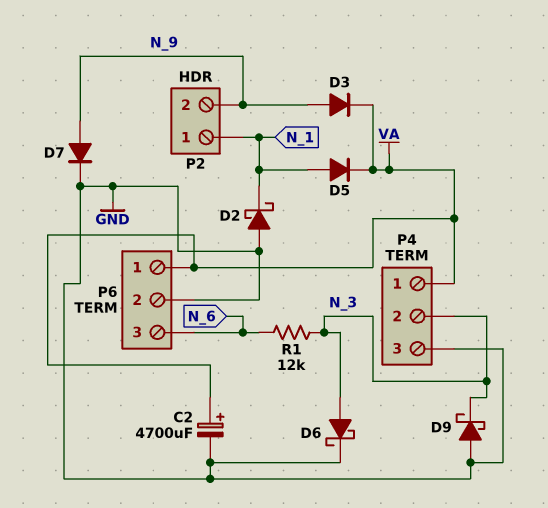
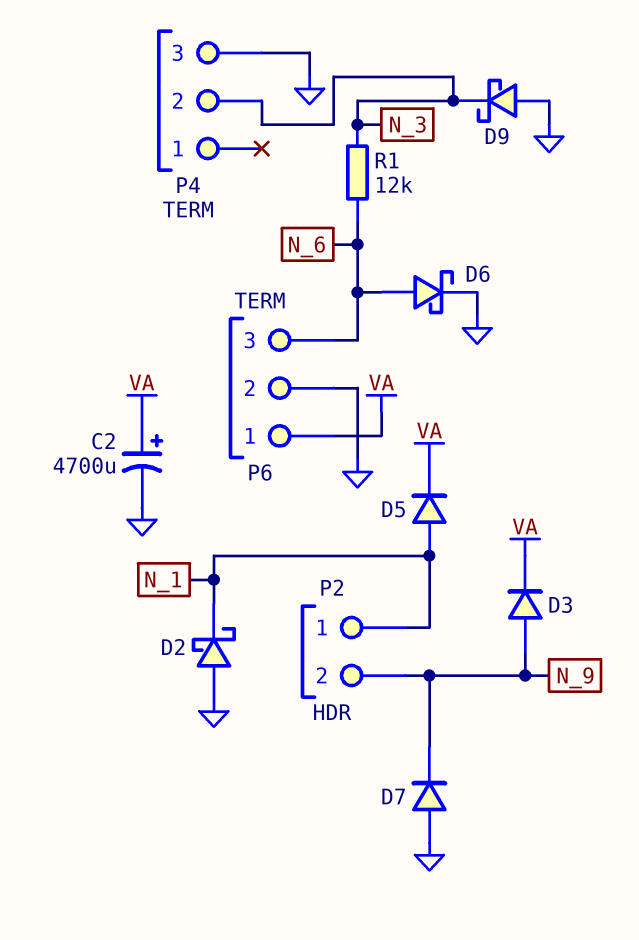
D6: schottky (A N_3, K GND) -> schottky (A N_6, K GND)
D7: diode (A N_9, K GND) -> diode (A GND, K N_9)
P4 pin 1: VA -> none

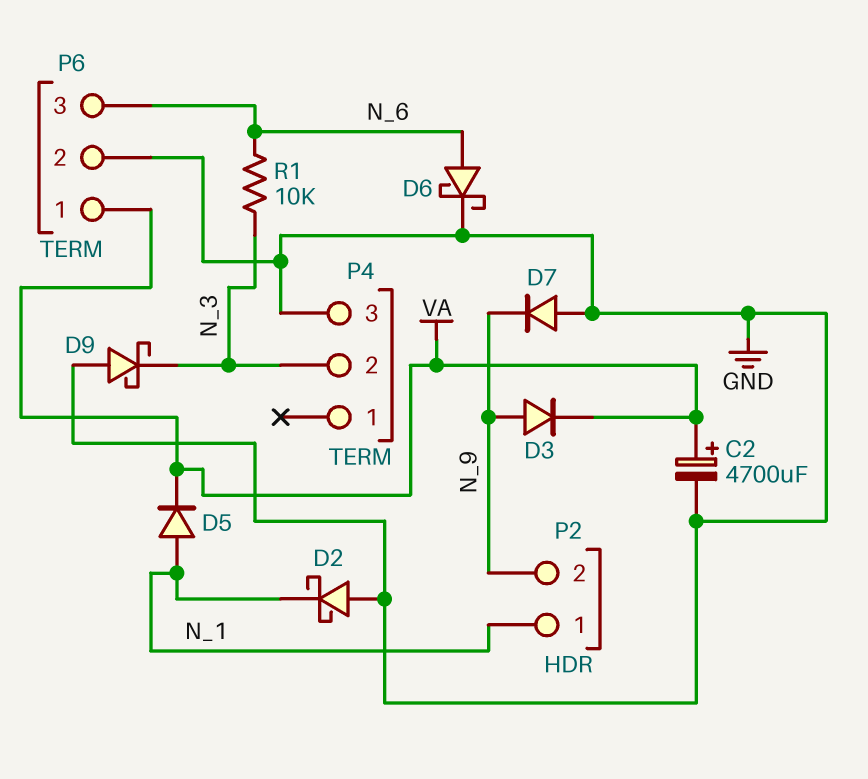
R1: 12k (N_3, N_6) -> 10k (N_3, N_6)

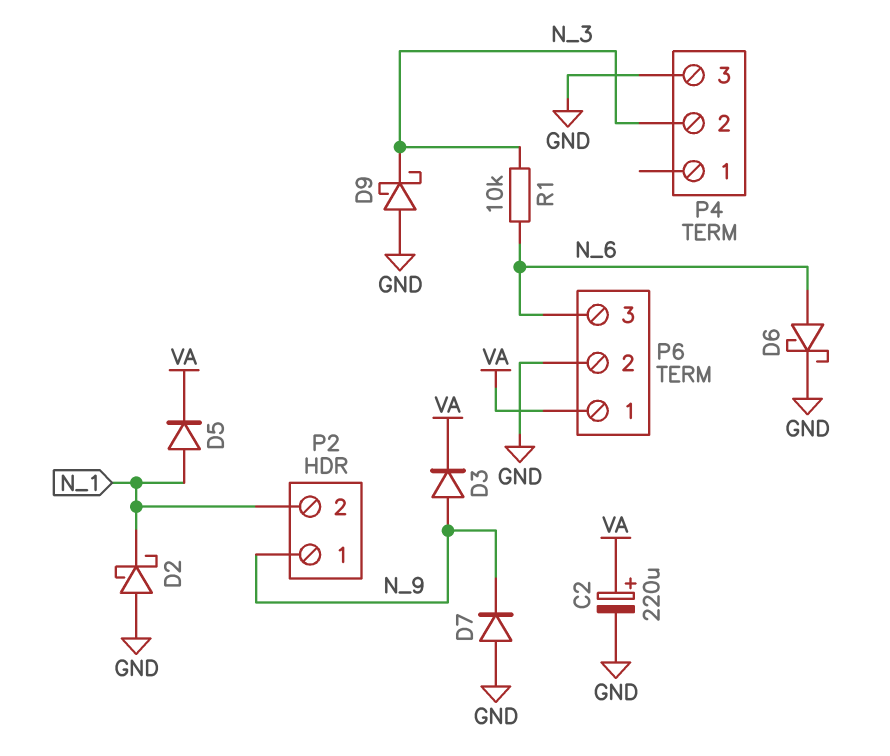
C2: 4700uF (plus VA, minus GND) -> 220uF (plus VA, minus GND)
P2 pin 1: N_1 -> N_9
P2 pin 2: N_9 -> N_1

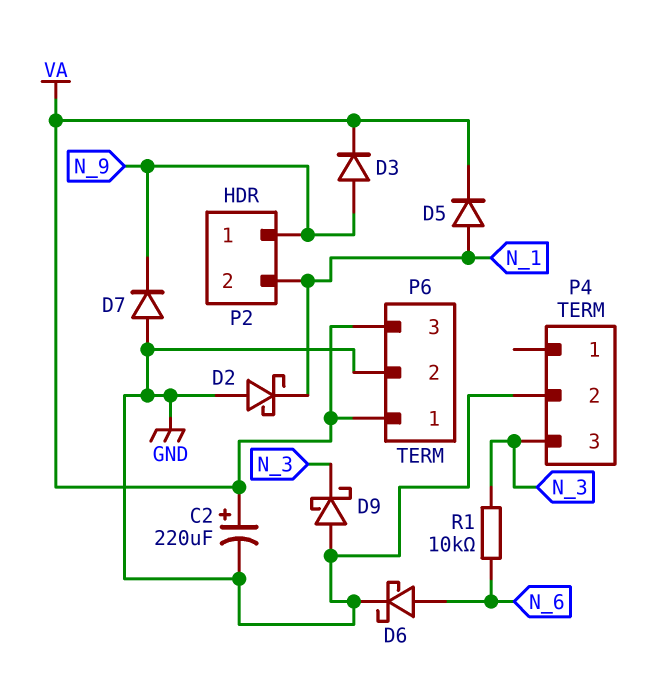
P4 pin 2: N_3 -> GND
P4 pin 3: GND -> N_3
P6 pin 3: N_6 -> VA

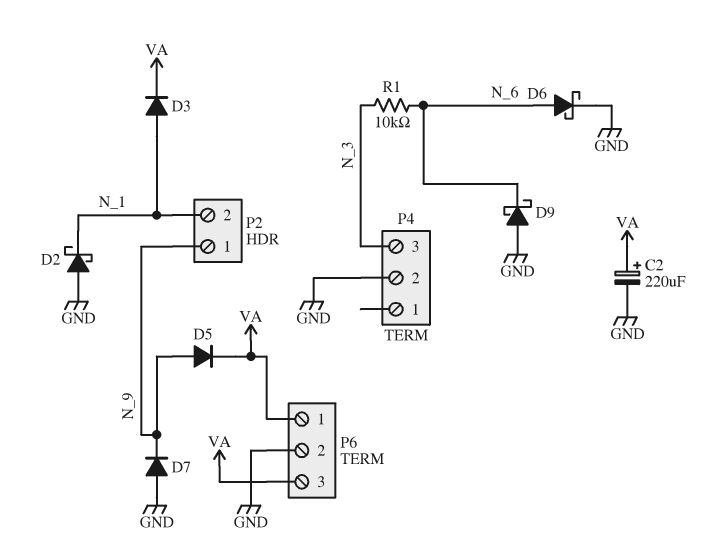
D3: diode (A N_9, K VA) -> diode (A N_1, K VA)
D5: diode (A N_1, K VA) -> diode (A N_9, K VA)
D9: schottky (A GND, K N_3) -> schottky (A GND, K N_6)

